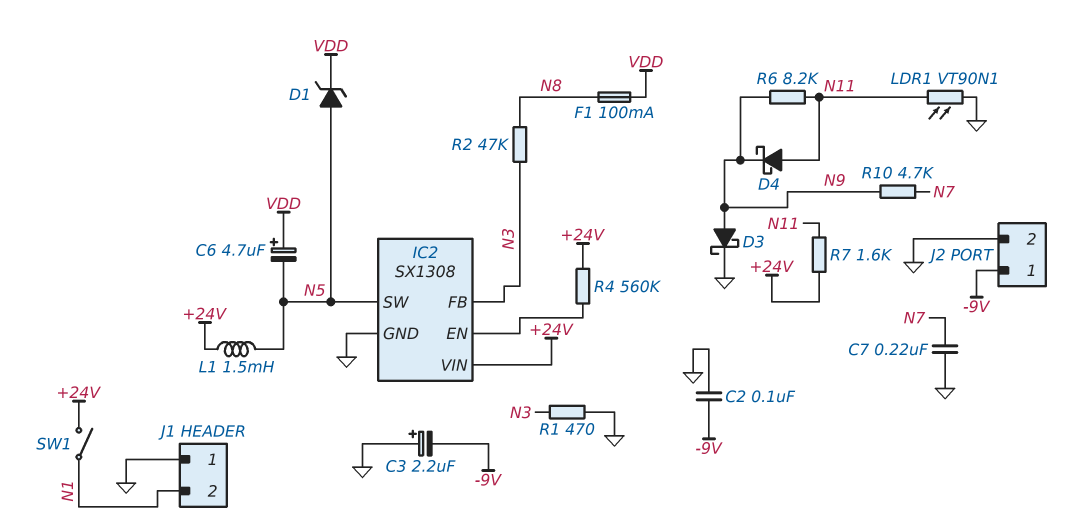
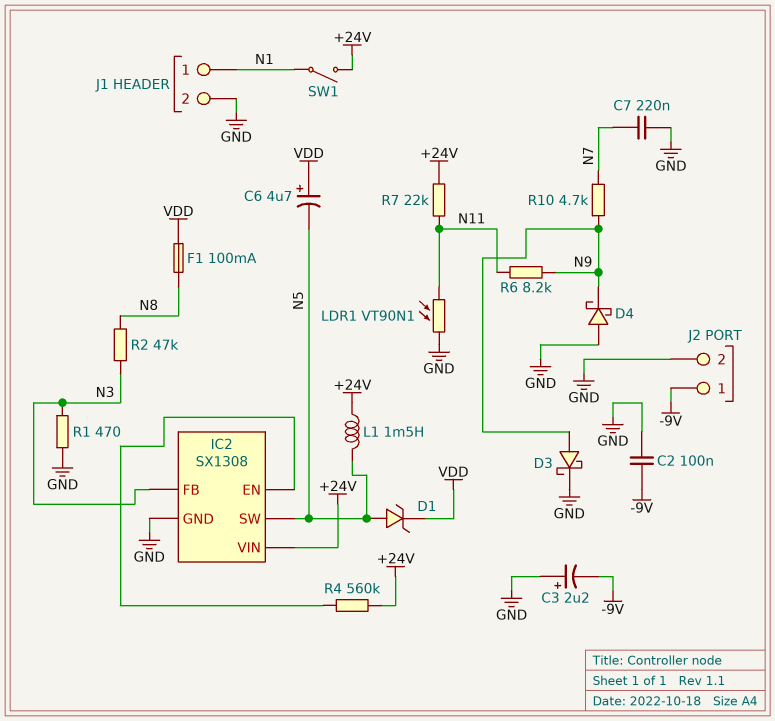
D4: schottky (A N11, K N9) -> schottky (A GND, K N9)
J1 pin 1: GND -> N1
J1 pin 2: N1 -> GND
R7: 1.6k (+24V, N11) -> 22k (+24V, N11)

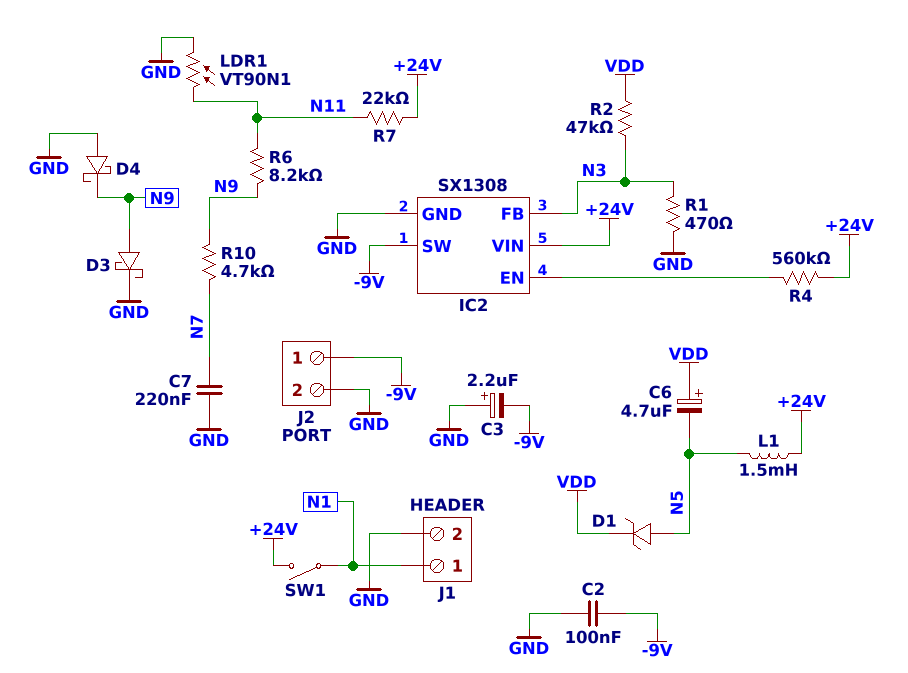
F1: 100mA (N8, VDD) -> none
IC2 pin SW: N5 -> -9V
R2: 47k (N3, N8) -> 47k (N3, VDD)

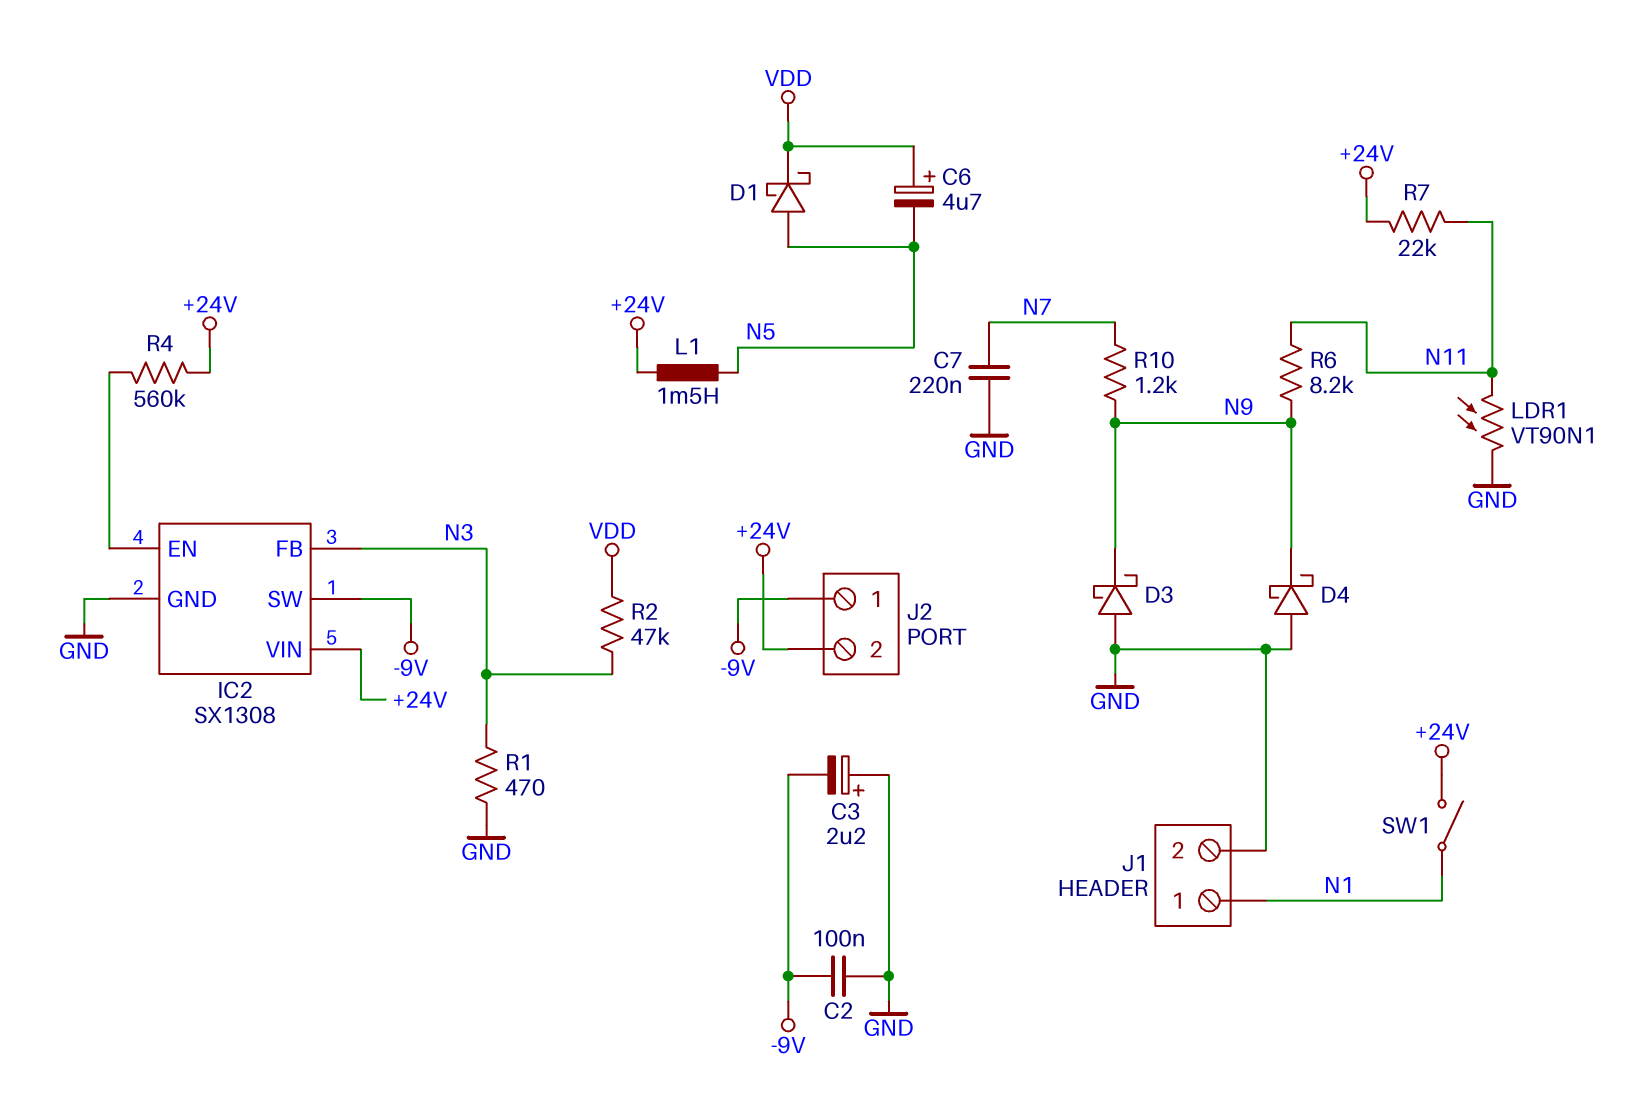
D1: zener (A N5, K VDD) -> schottky (A N5, K VDD)
D3: schottky (A N9, K GND) -> schottky (A GND, K N9)
J2 pin 2: GND -> +24V
R10: 4.7k (N7, N9) -> 1.2k (N7, N9)

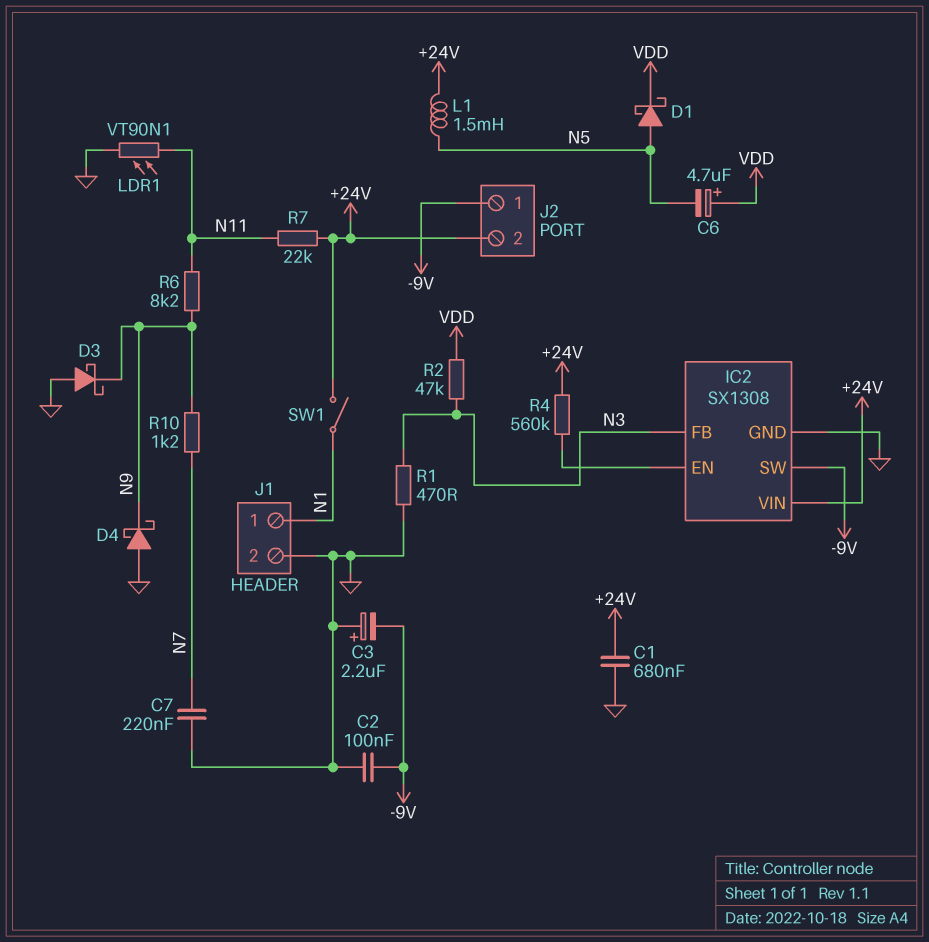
C1: none -> 680nF (+24V, GND)

